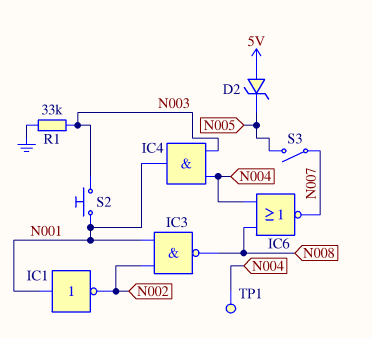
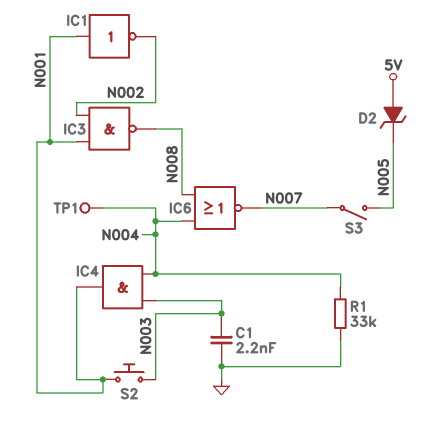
C1: none -> 2.2nF (GND, N003)
R1: 33k (GND, N003) -> 33k (GND, N004)

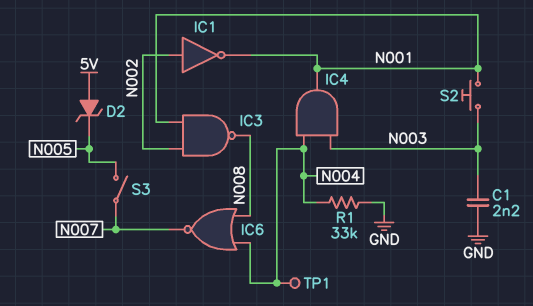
IC1: NOT (in N001, out N002) -> NOT (in N002, out N001)

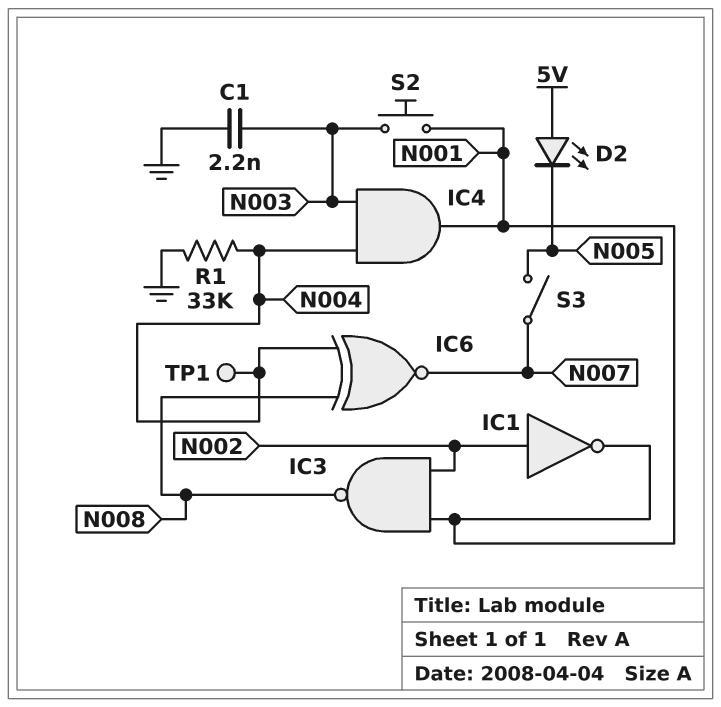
D2: zener (A 5V, K N005) -> LED (A 5V, K N005)
IC6: NOR (in N004, in N008, out N007) -> XNOR (in N004, in N008, out N007)

